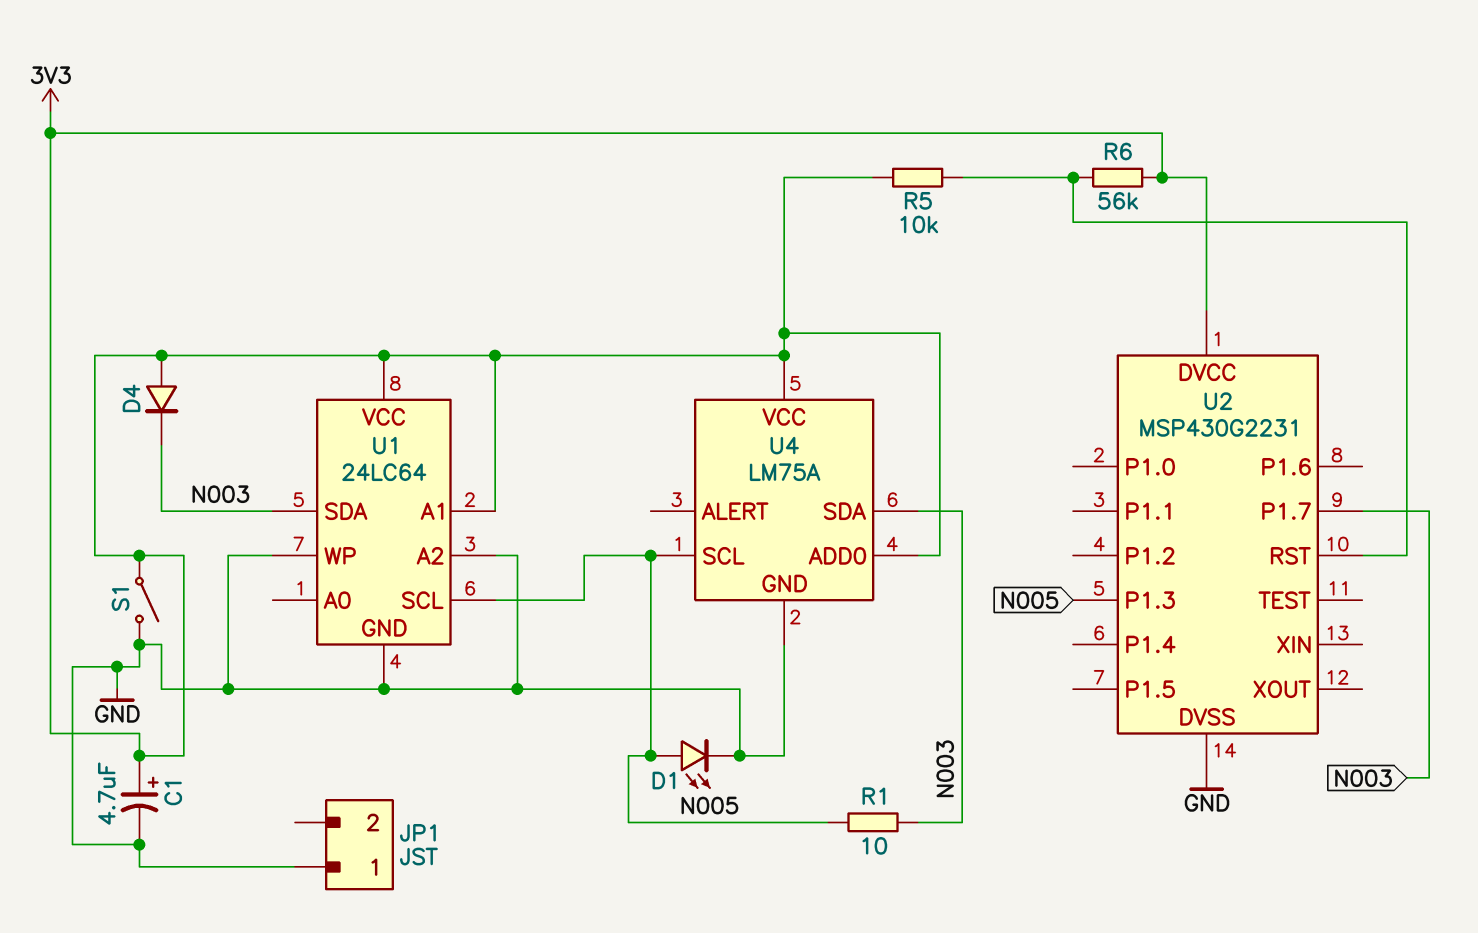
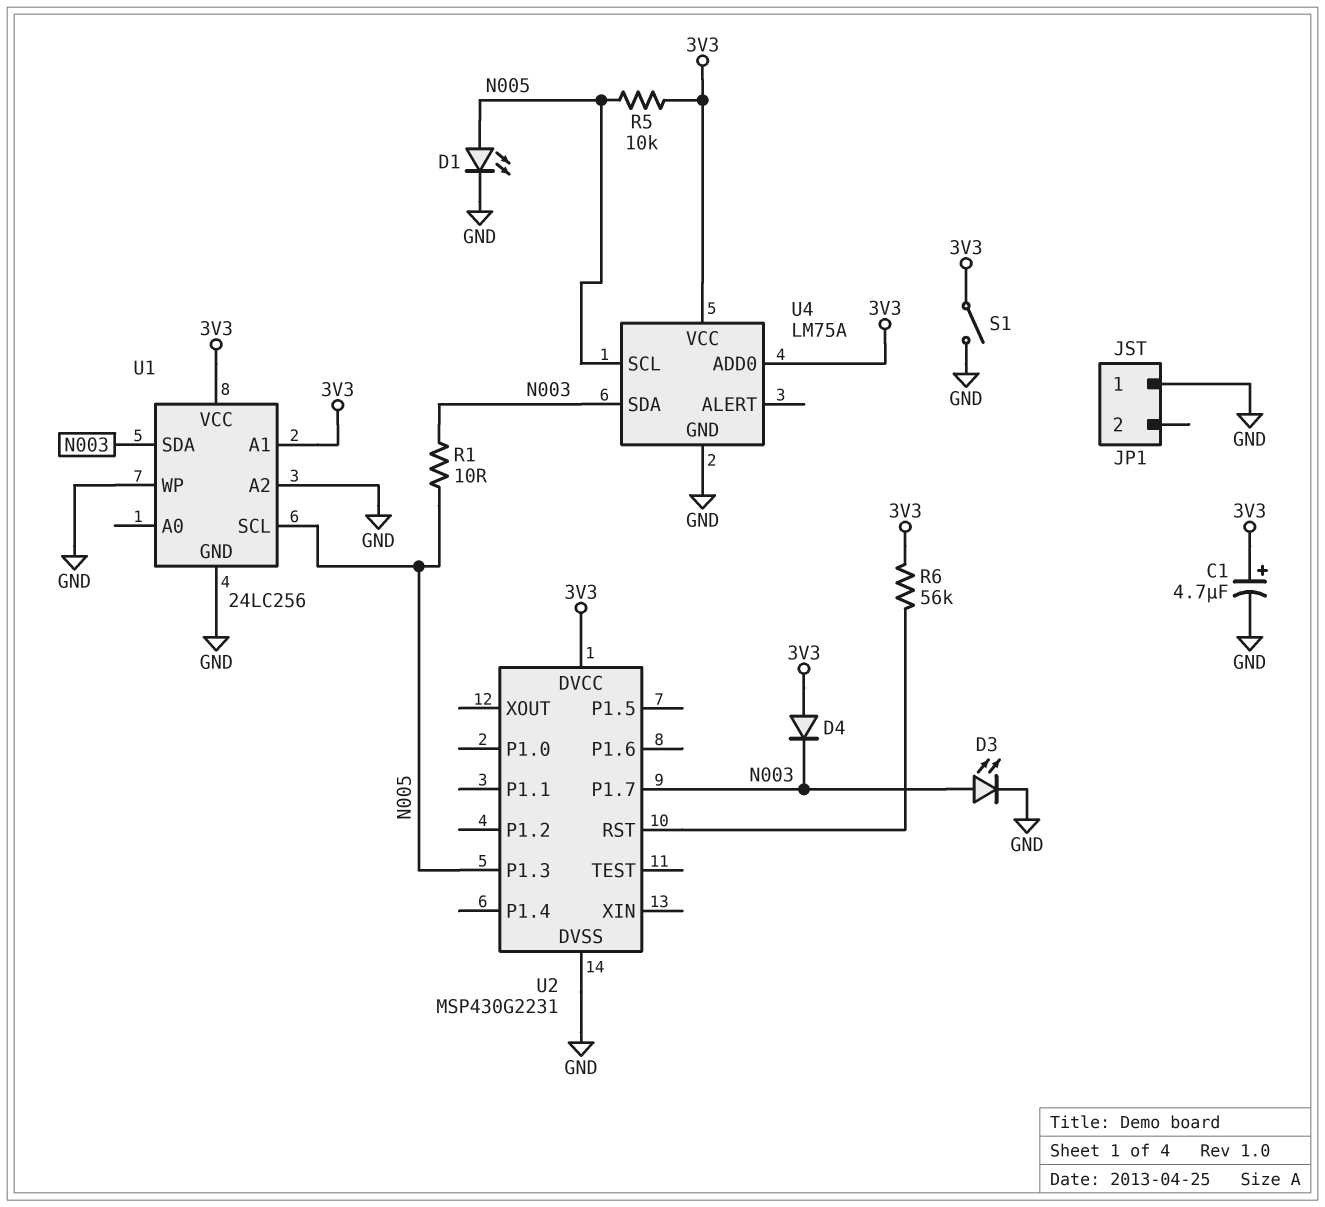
D3: none -> LED (A N003, K GND)
R5: 10k (3V3, U2/RST) -> 10k (3V3, N005)
U1: 24LC64 -> 24LC256

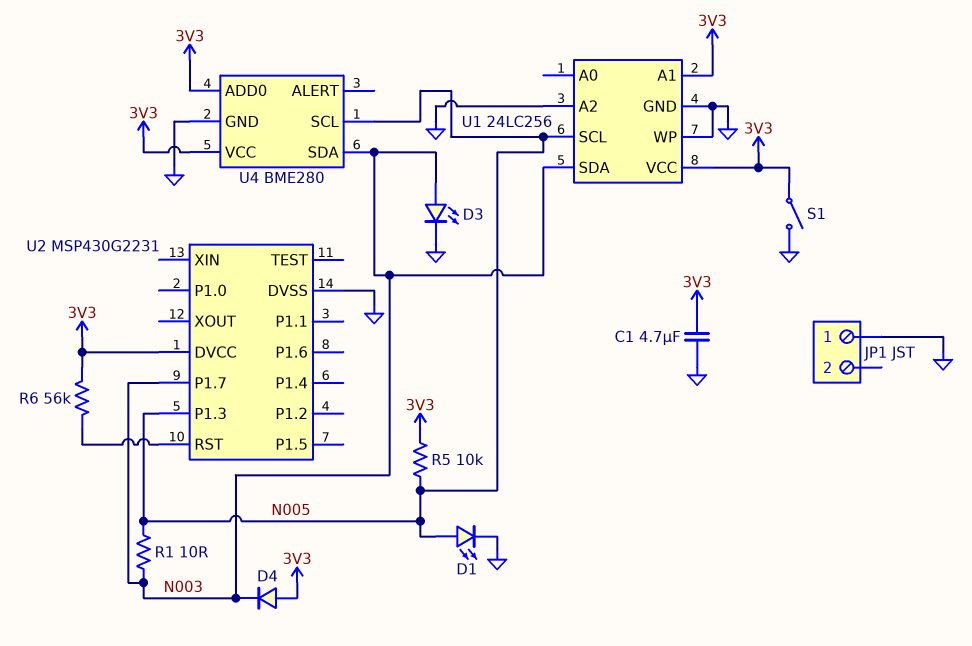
C1: 4.7uF (plus 3V3, minus GND) -> 4.7uF (3V3, GND)
U4: LM75A -> BME280

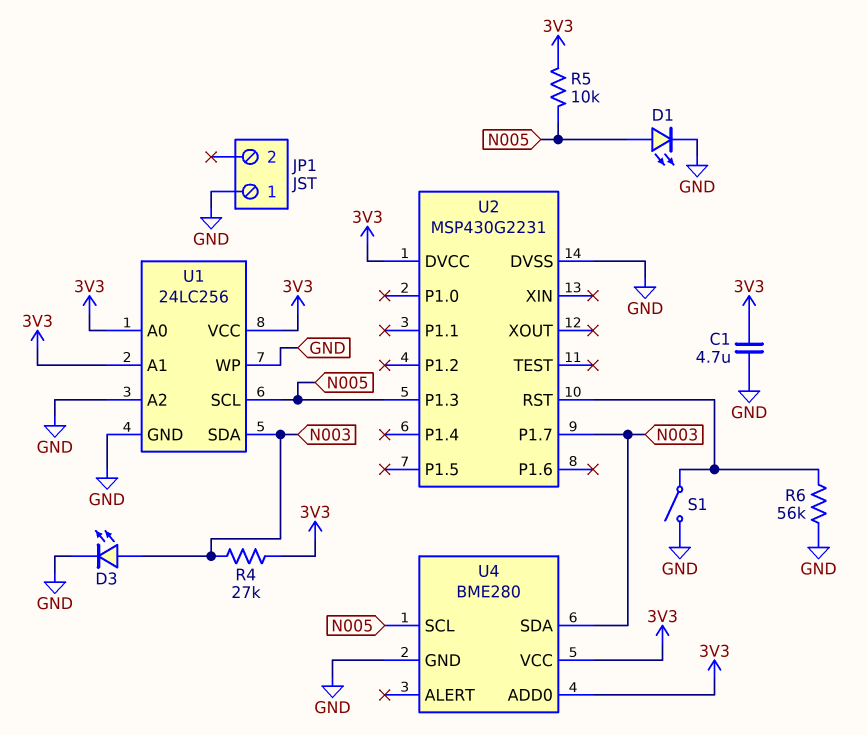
D4: diode (A 3V3, K N003) -> none
R1: 10 (N003, N005) -> none
R4: none -> 27k (3V3, N003)
R6: 56k (3V3, U2/RST) -> 56k (GND, U2/RST)
S1: switch (3V3, GND) -> switch (GND, U2/RST)
U1 pin A0: none -> 3V3

